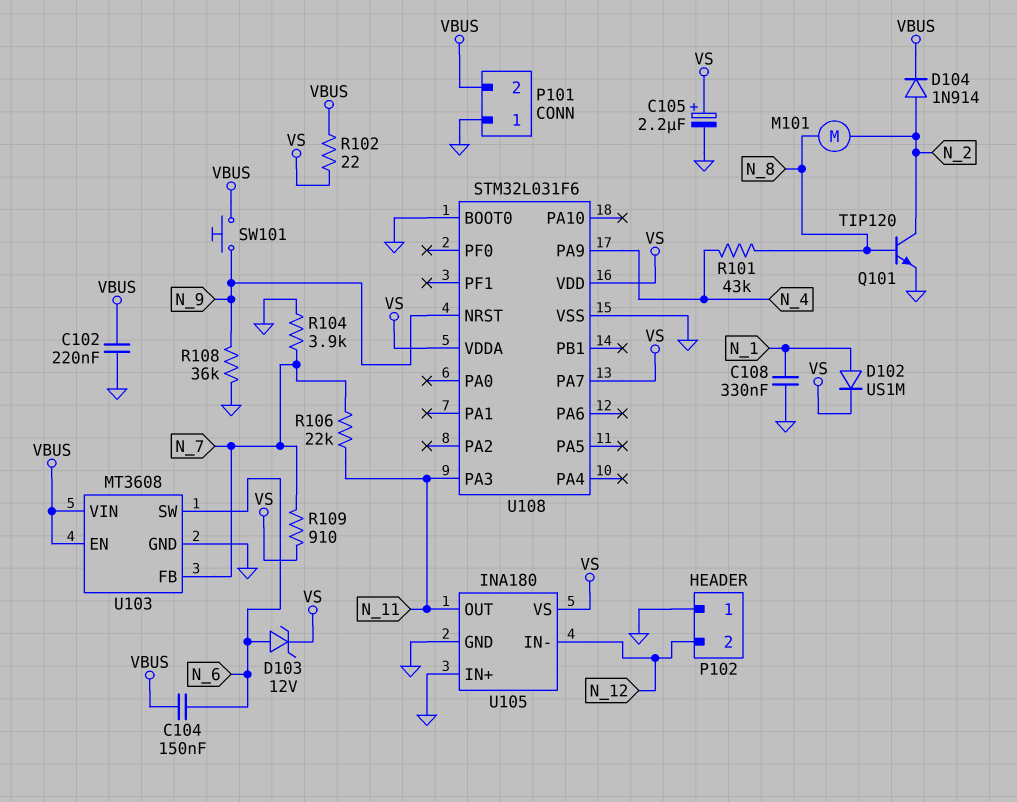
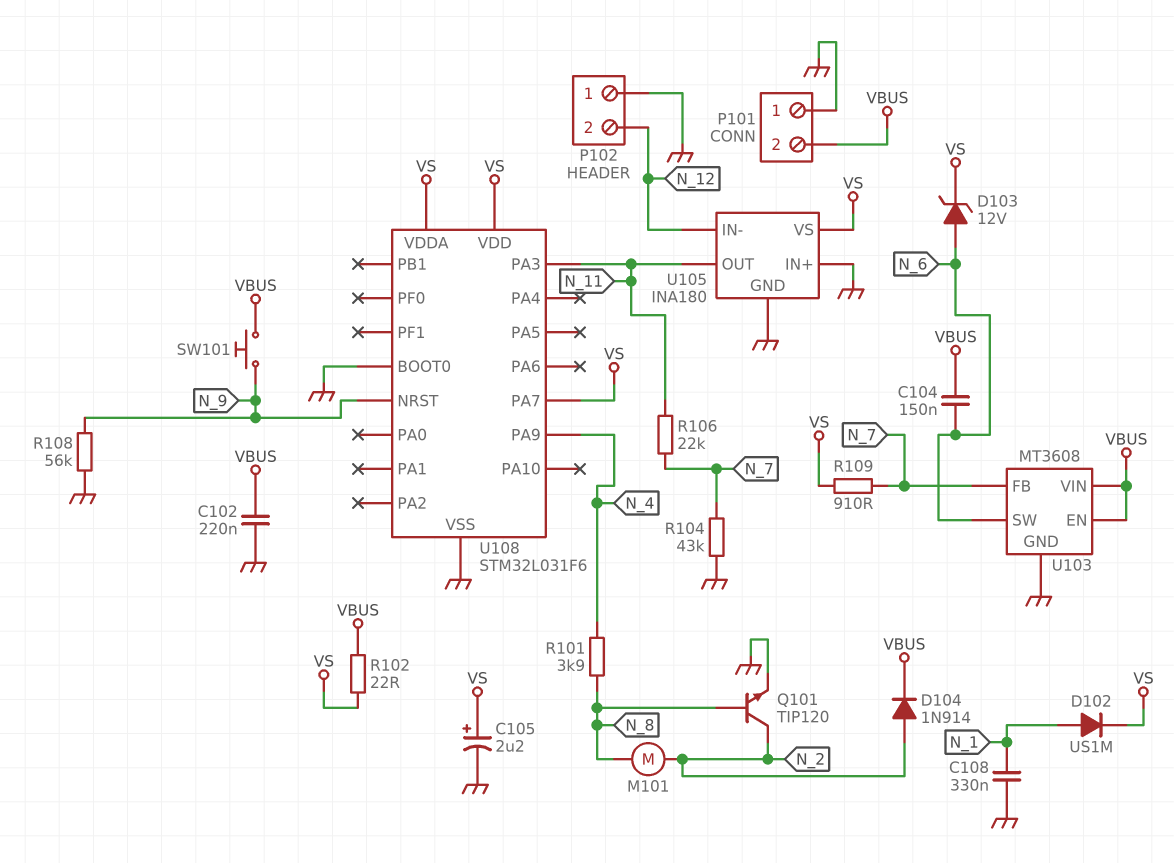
R101: 43k (N_4, N_8) -> 3.9k (N_4, N_8)
R104: 3.9k (GND, N_7) -> 43k (GND, N_7)
R108: 36k (GND, N_9) -> 56k (GND, N_9)

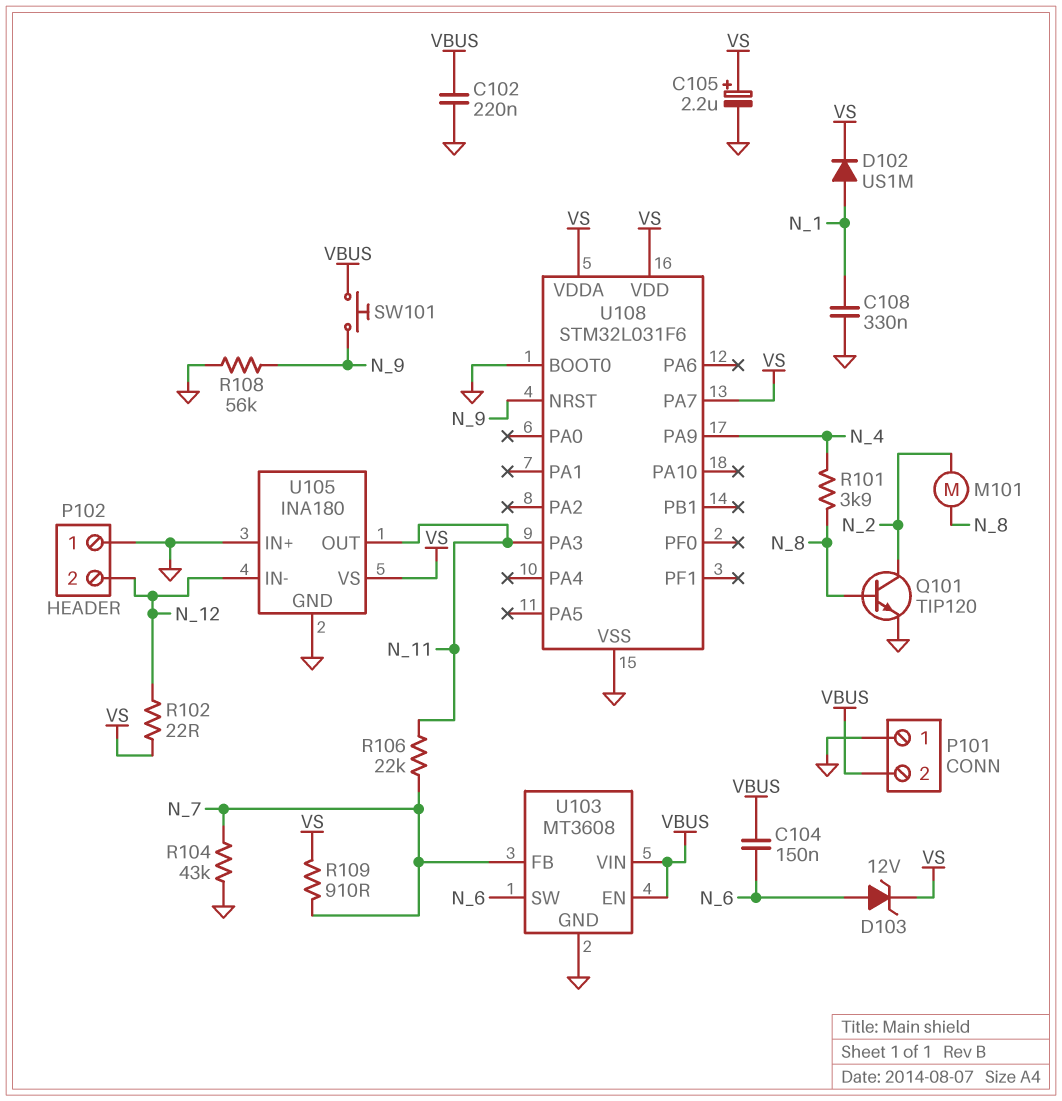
D104: diode 1N914 (A N_2, K VBUS) -> none
R102: 22 (VBUS, VS) -> 22 (N_12, VS)

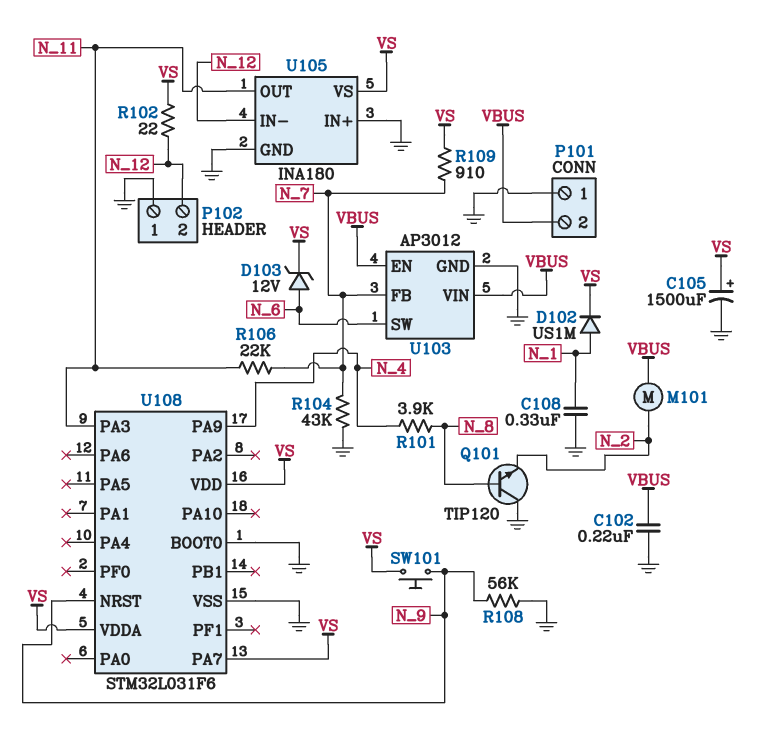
C104: 150nF (N_6, VBUS) -> none
C105: 2.2uF (plus VS, minus GND) -> 1500uF (plus VS, minus GND)
M101: motor (N_2, N_8) -> motor (N_2, VBUS)
Q101: NPN TIP120 (B N_8, C N_2, E GND) -> NPN TIP120 (B N_8, C GND, E N_2)
SW101: button (N_9, VBUS) -> button (N_9, VS)
U103: MT3608 -> AP3012

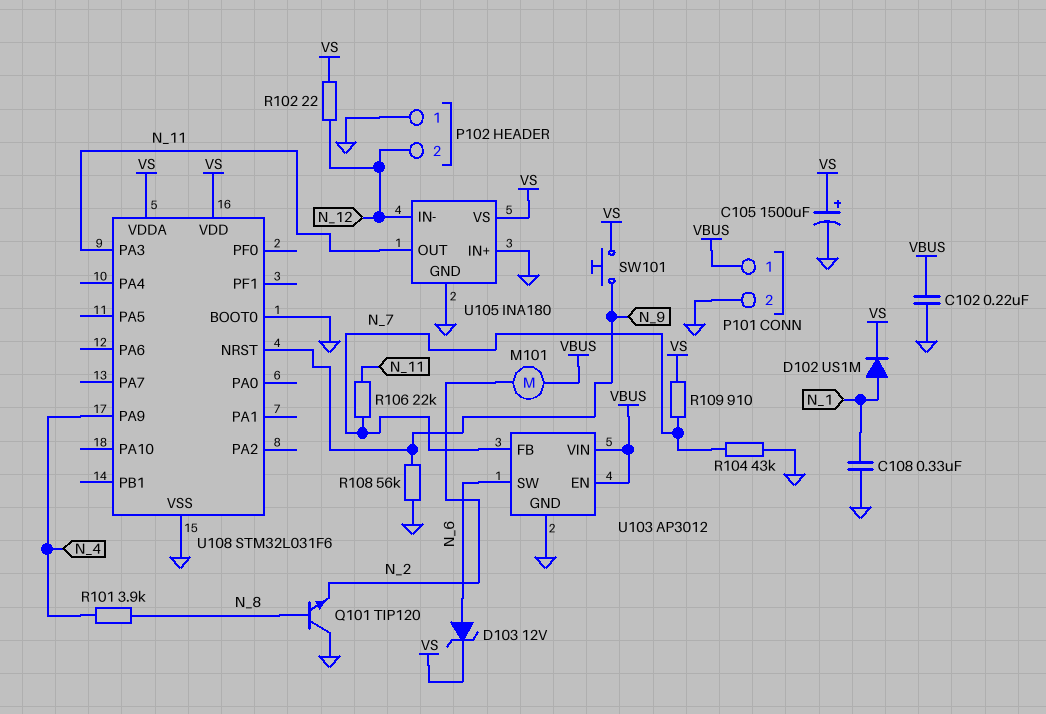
P101 pin 1: GND -> VBUS
P101 pin 2: VBUS -> GND
U108 pin PA7: VS -> none

